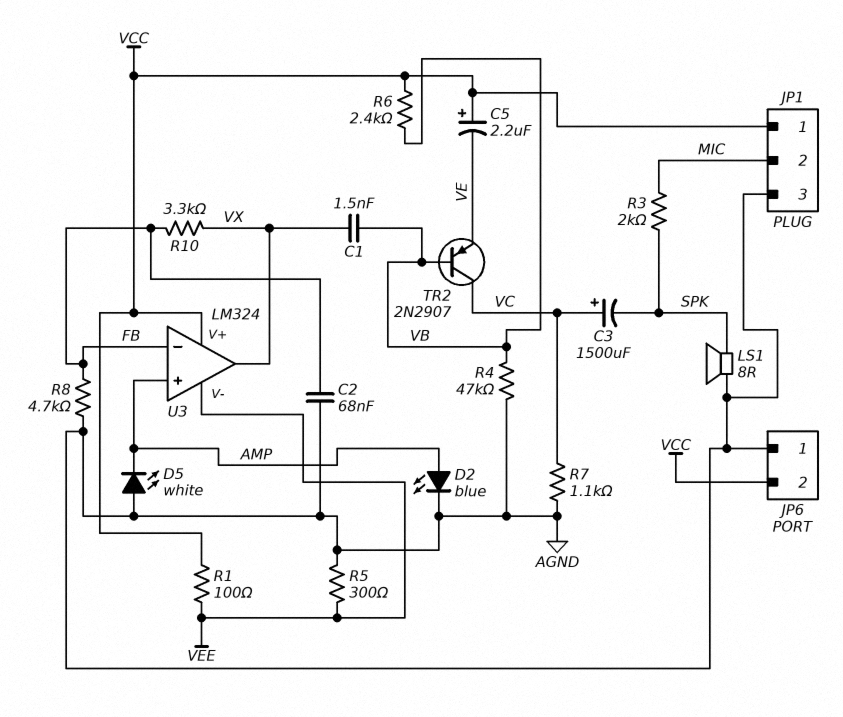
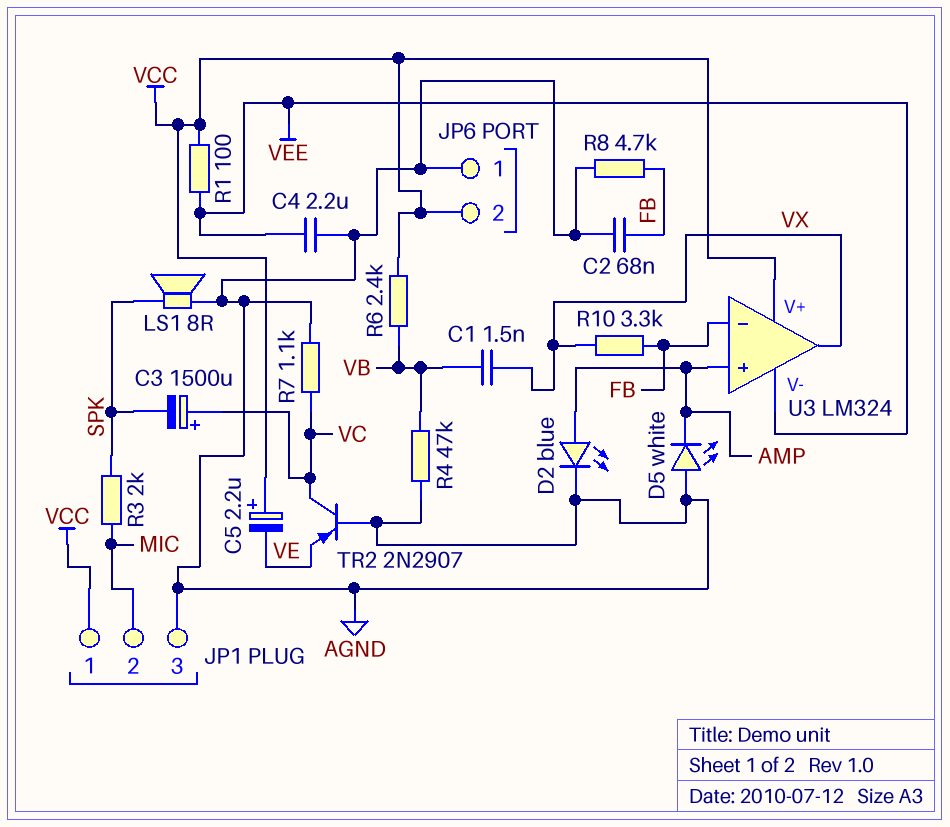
C4: none -> 2.2uF (AGND, VEE)
R5: 300 (AGND, VEE) -> none
TR2: PNP 2N2907 (B VB, C VC, E VE) -> PNP 2N2907 (B AGND, C VC, E VE)

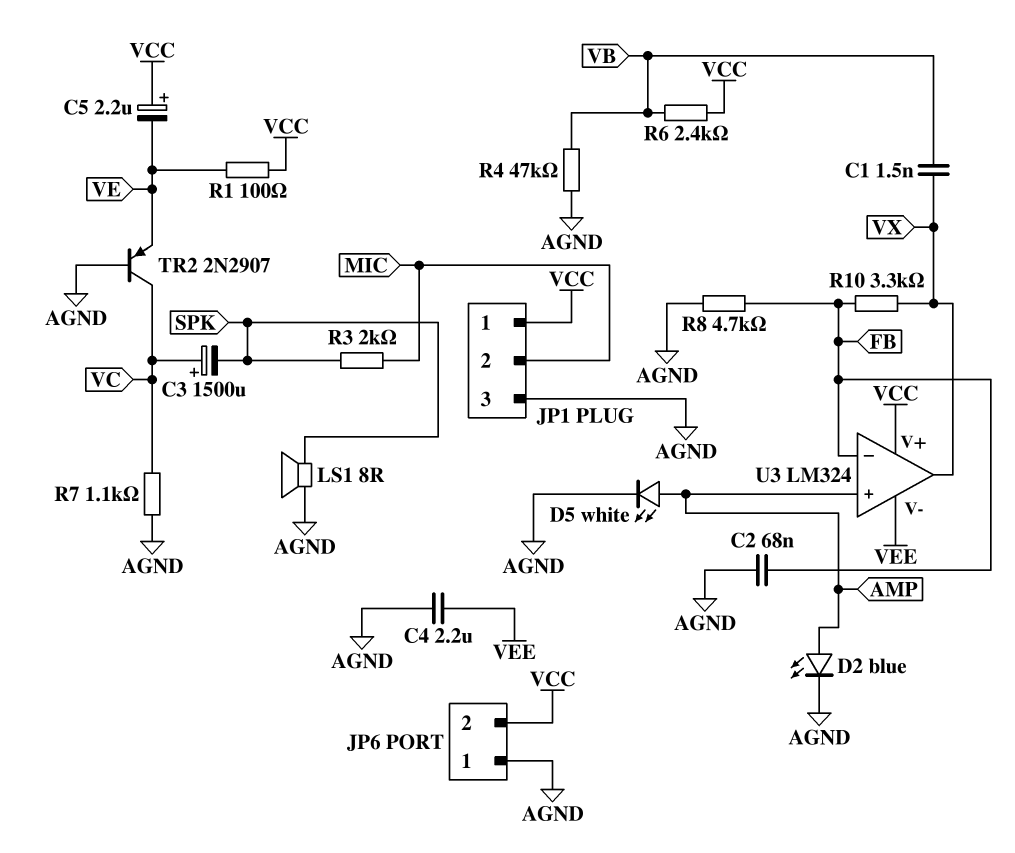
D5: LED white (A AGND, K AMP) -> LED white (A AMP, K AGND)
R1: 100 (VCC, VEE) -> 100 (VCC, VE)

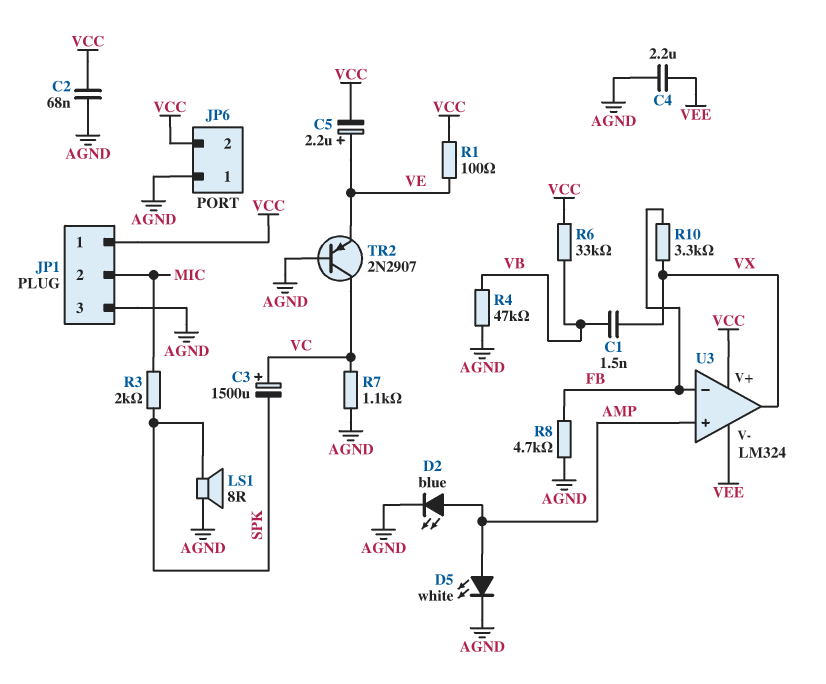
C2: 68nF (AGND, FB) -> 68nF (AGND, VCC)
C5: 2.2uF (plus VCC, minus VE) -> 2.2uF (plus VE, minus VCC)
R6: 2.4k (VB, VCC) -> 33k (VB, VCC)

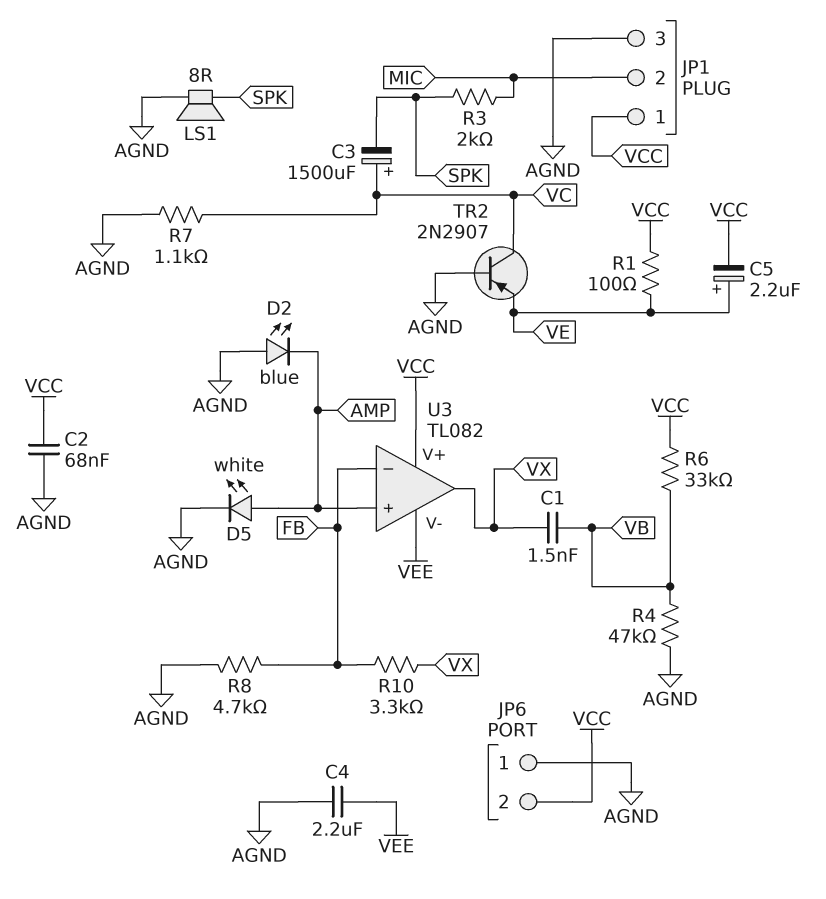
D2: LED blue (A AMP, K AGND) -> LED blue (A AGND, K AMP)
U3: LM324 -> TL082

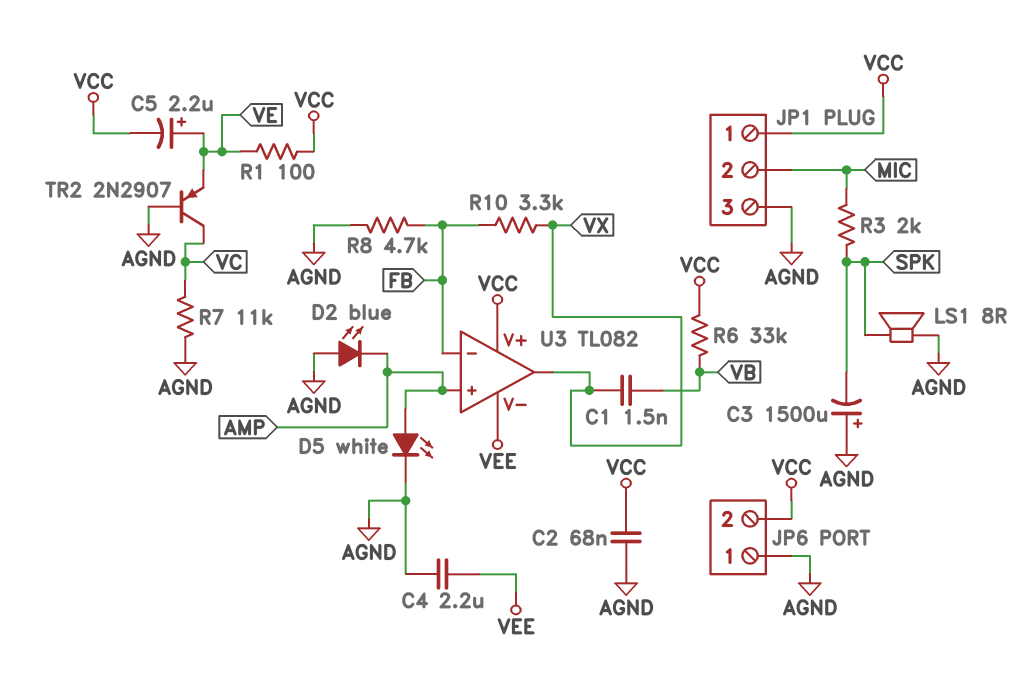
C3: 1500uF (plus VC, minus SPK) -> 1500uF (plus AGND, minus SPK)
R4: 47k (AGND, VB) -> none
R7: 1.1k (AGND, VC) -> 11k (AGND, VC)

